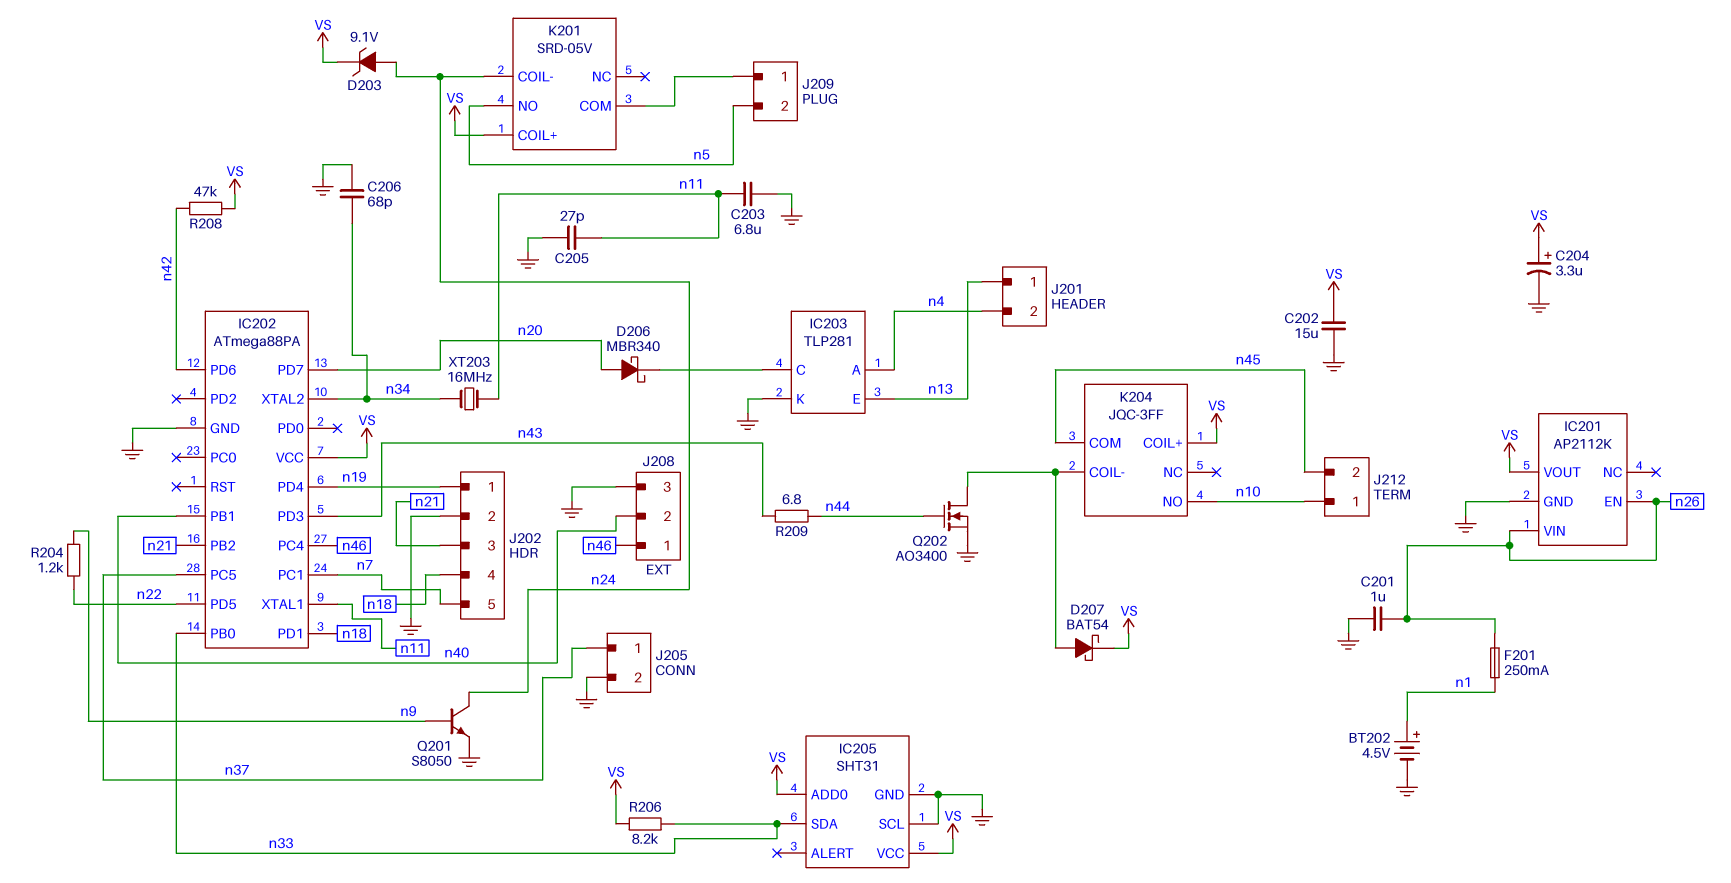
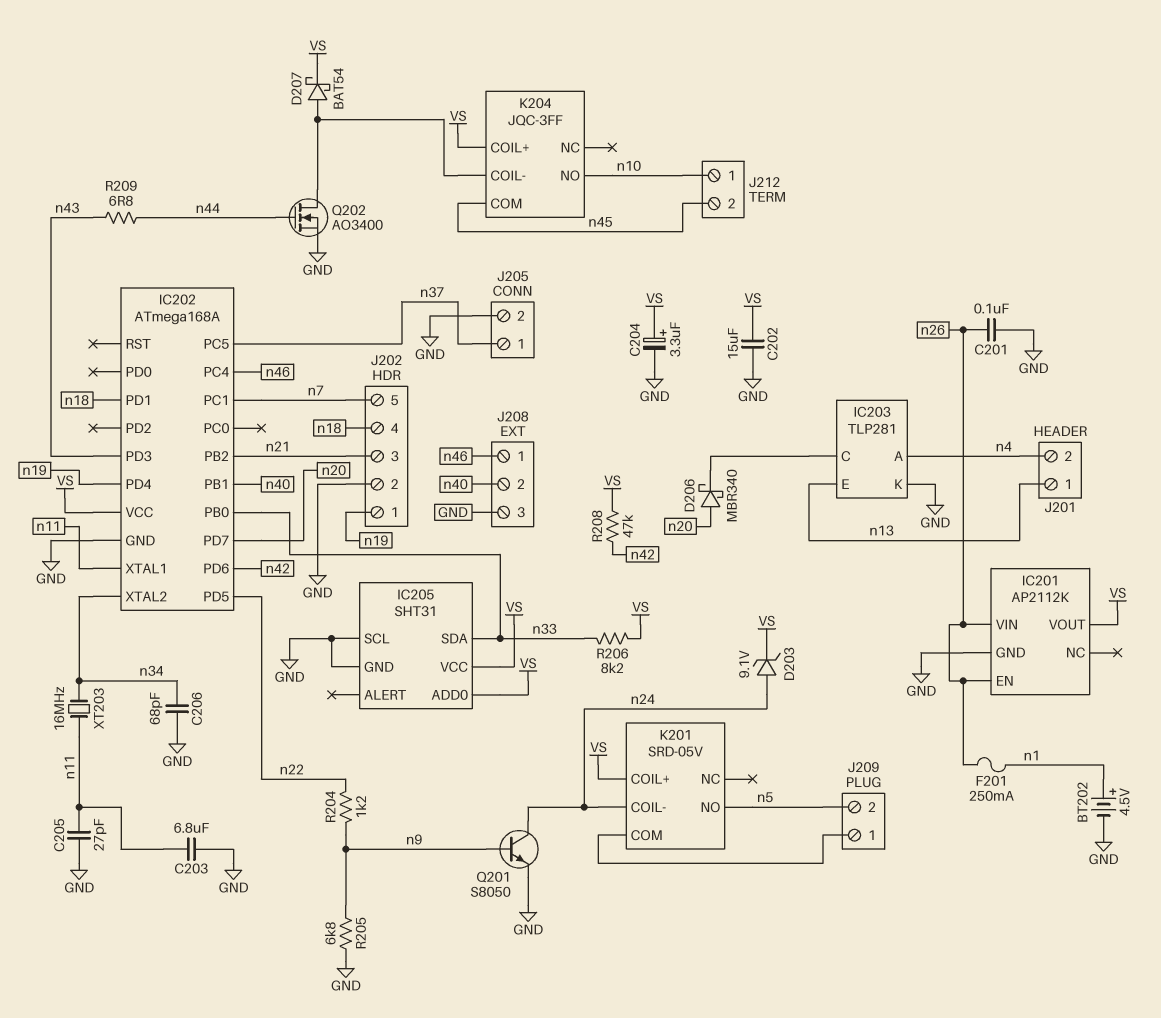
C201: 1uF (GND, n26) -> 100nF (GND, n26)
IC202: ATmega88PA -> ATmega168A
R205: none -> 6.8k (GND, n9)

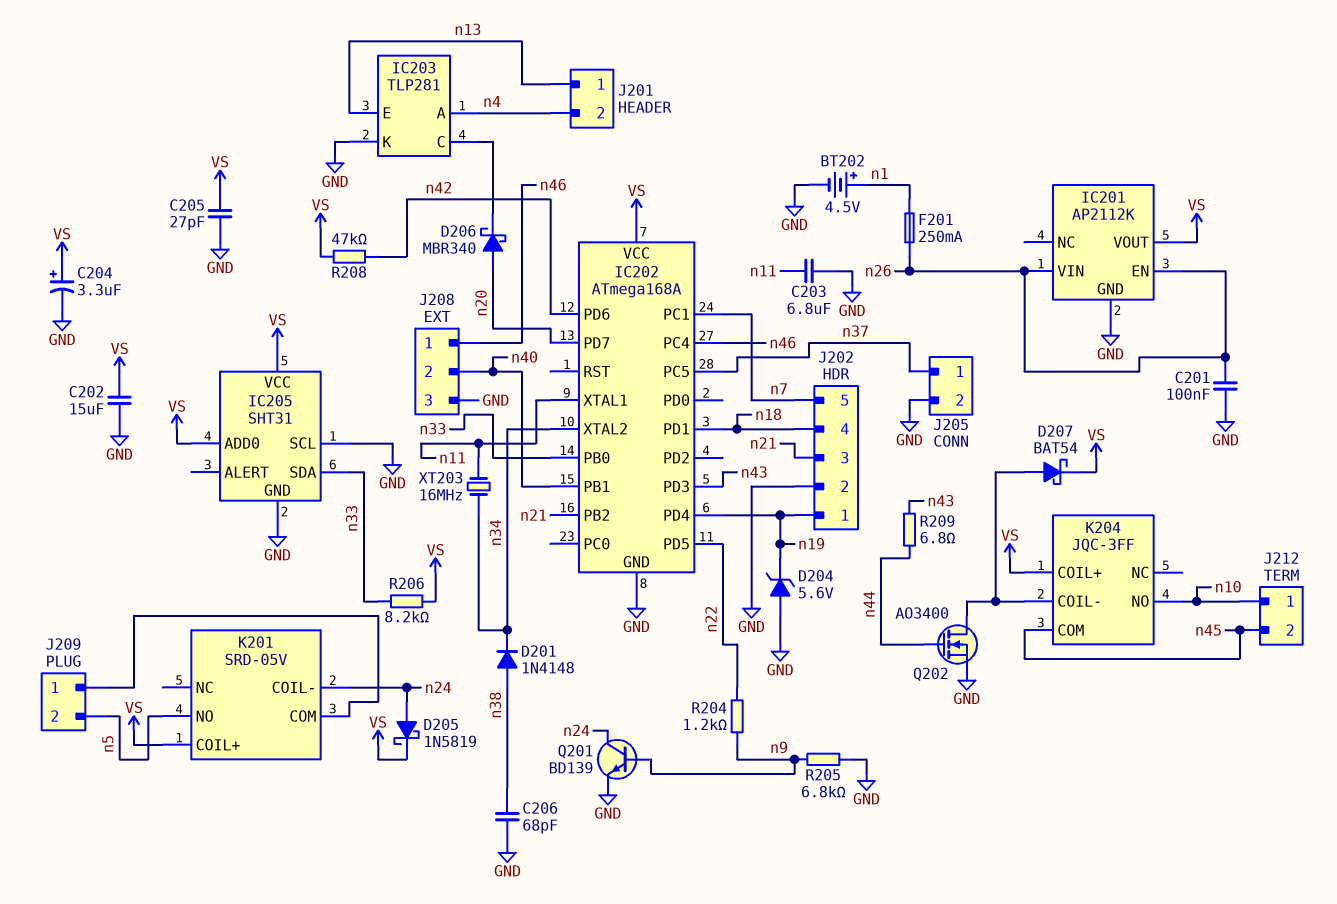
C205: 27pF (GND, n11) -> 27pF (GND, VS)
C206: 68pF (GND, n34) -> 68pF (GND, n38)
D201: none -> diode 1N4148 (A n38, K n34)
D203: zener 9.1V (A n24, K VS) -> none
D204: none -> zener 5.6V (A GND, K n19)
D205: none -> schottky 1N5819 (A n24, K VS)
Q201: NPN S8050 (B n9, C n24, E GND) -> NPN BD139 (B n9, C n24, E GND)

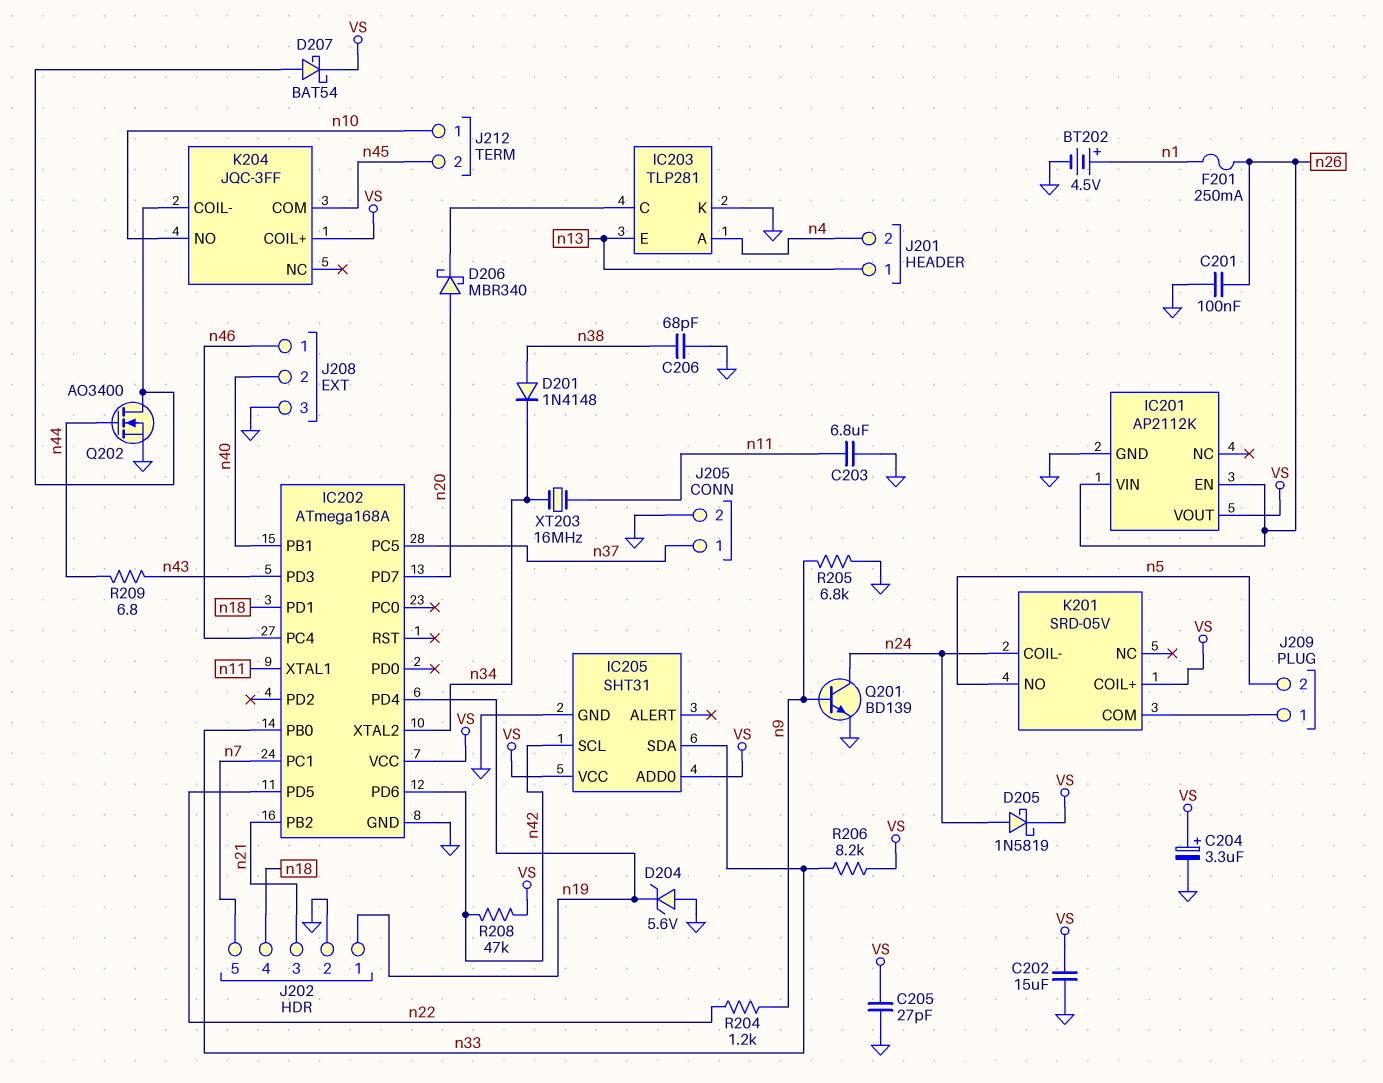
IC205 pin SCL: GND -> n42

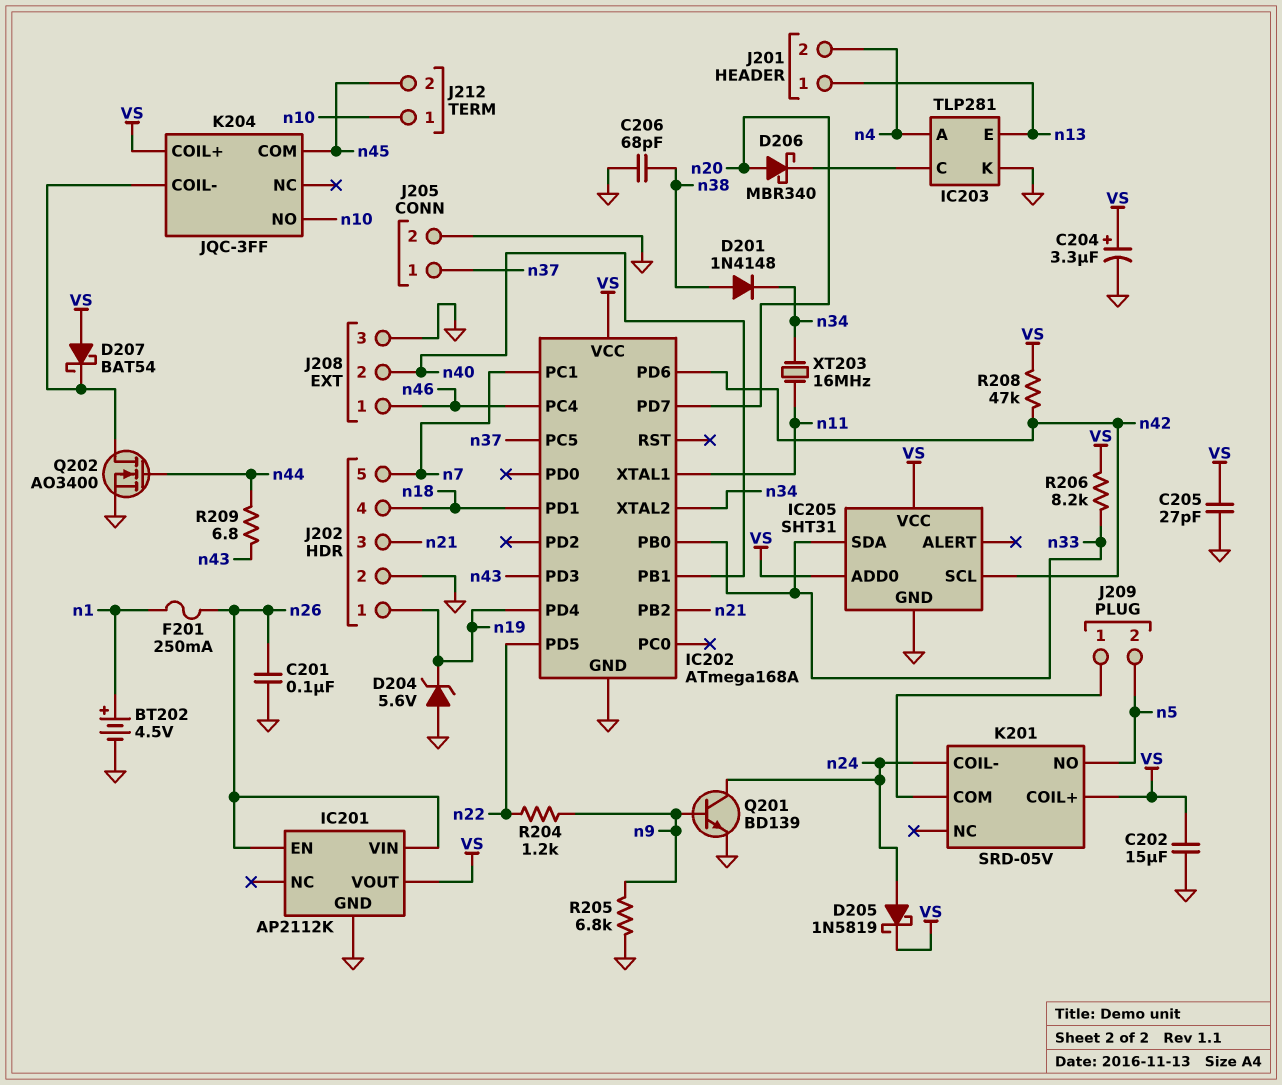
C203: 6.8uF (GND, n11) -> none
D207: schottky BAT54 (A K204/COIL-, K VS) -> schottky BAT54 (A VS, K K204/COIL-)

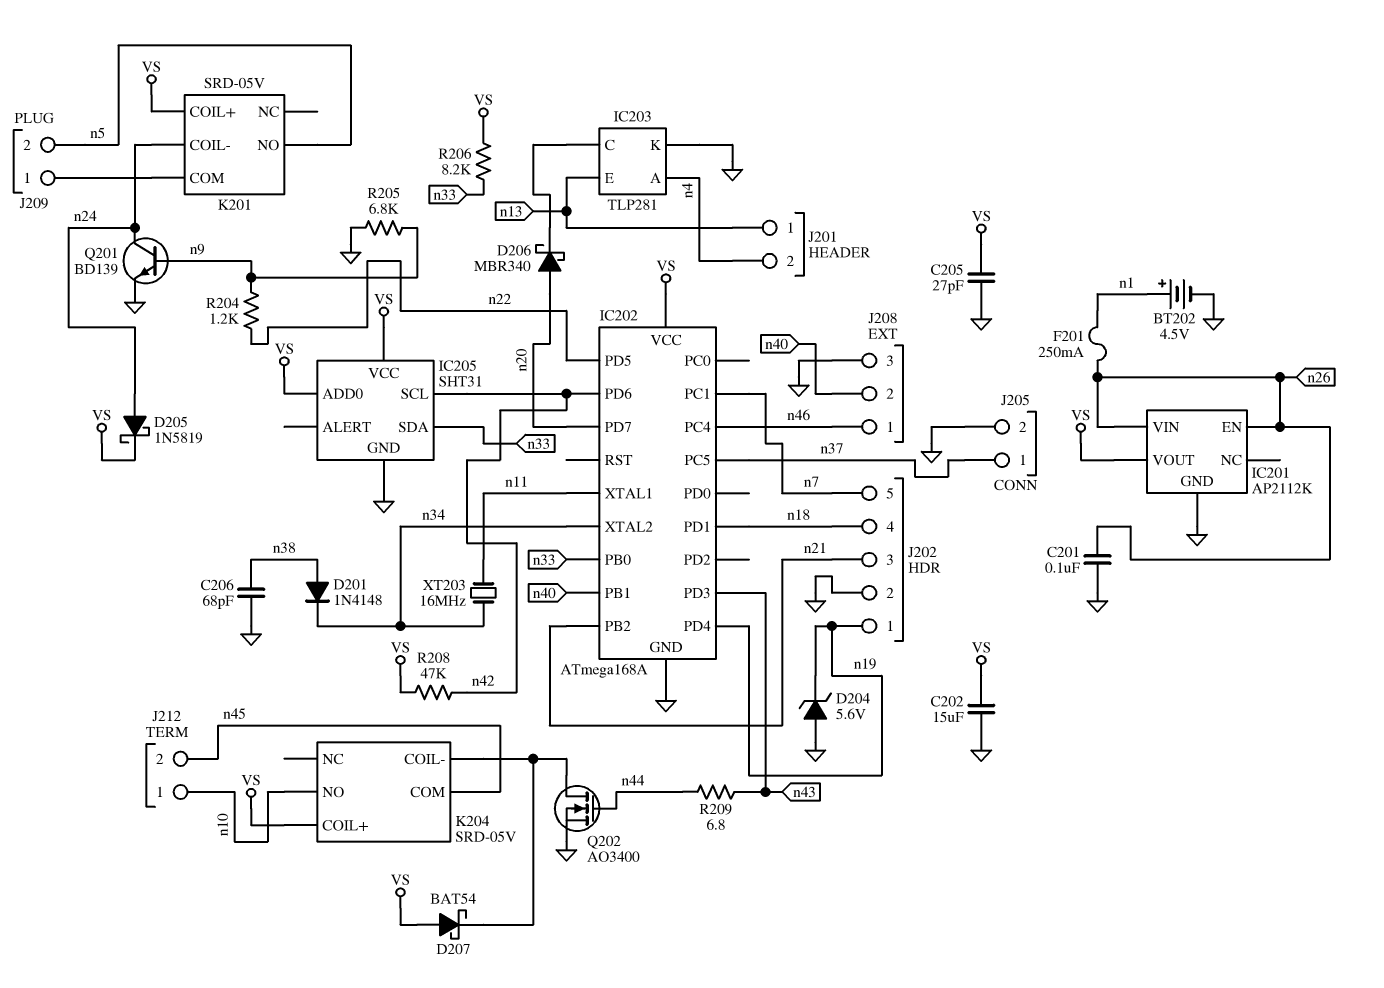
C204: 3.3uF (plus VS, minus GND) -> none
K204: JQC-3FF -> SRD-05V

